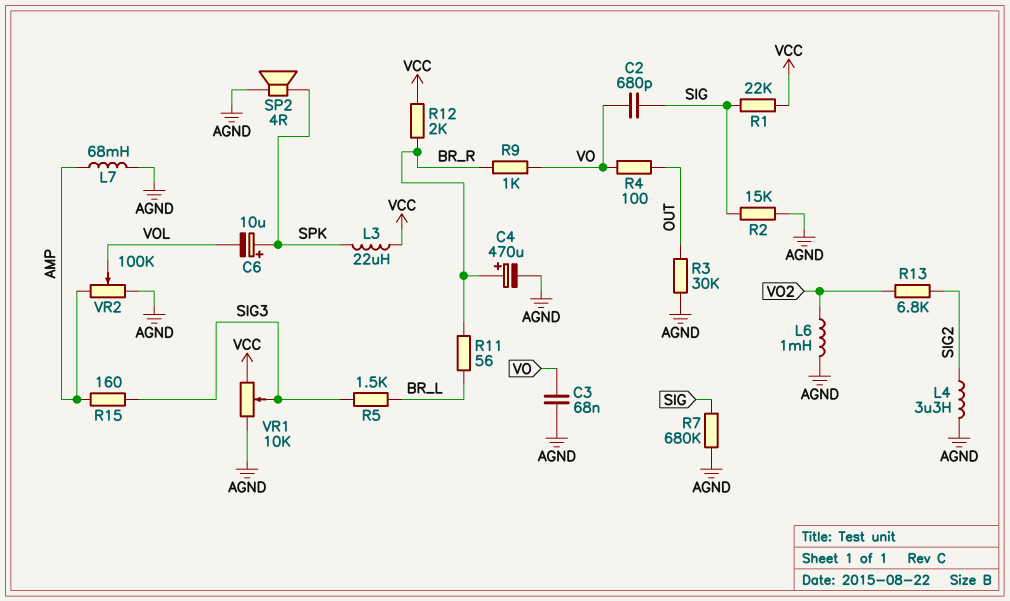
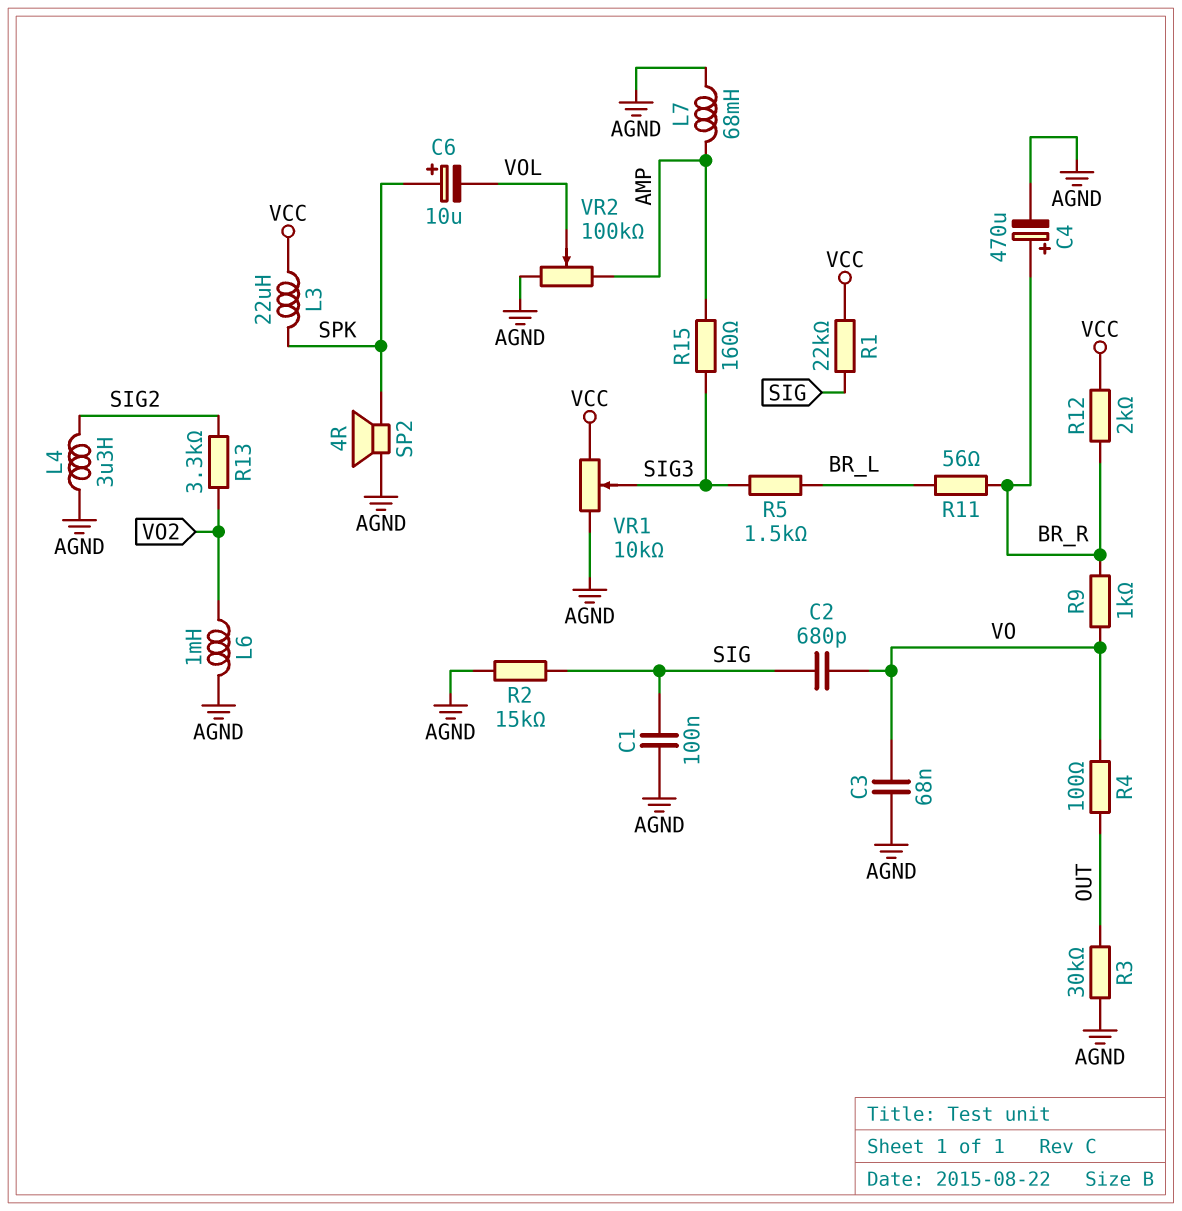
C1: none -> 100nF (AGND, SIG)
R7: 680k (AGND, SIG) -> none
R13: 6.8k (SIG2, VO2) -> 3.3k (SIG2, VO2)

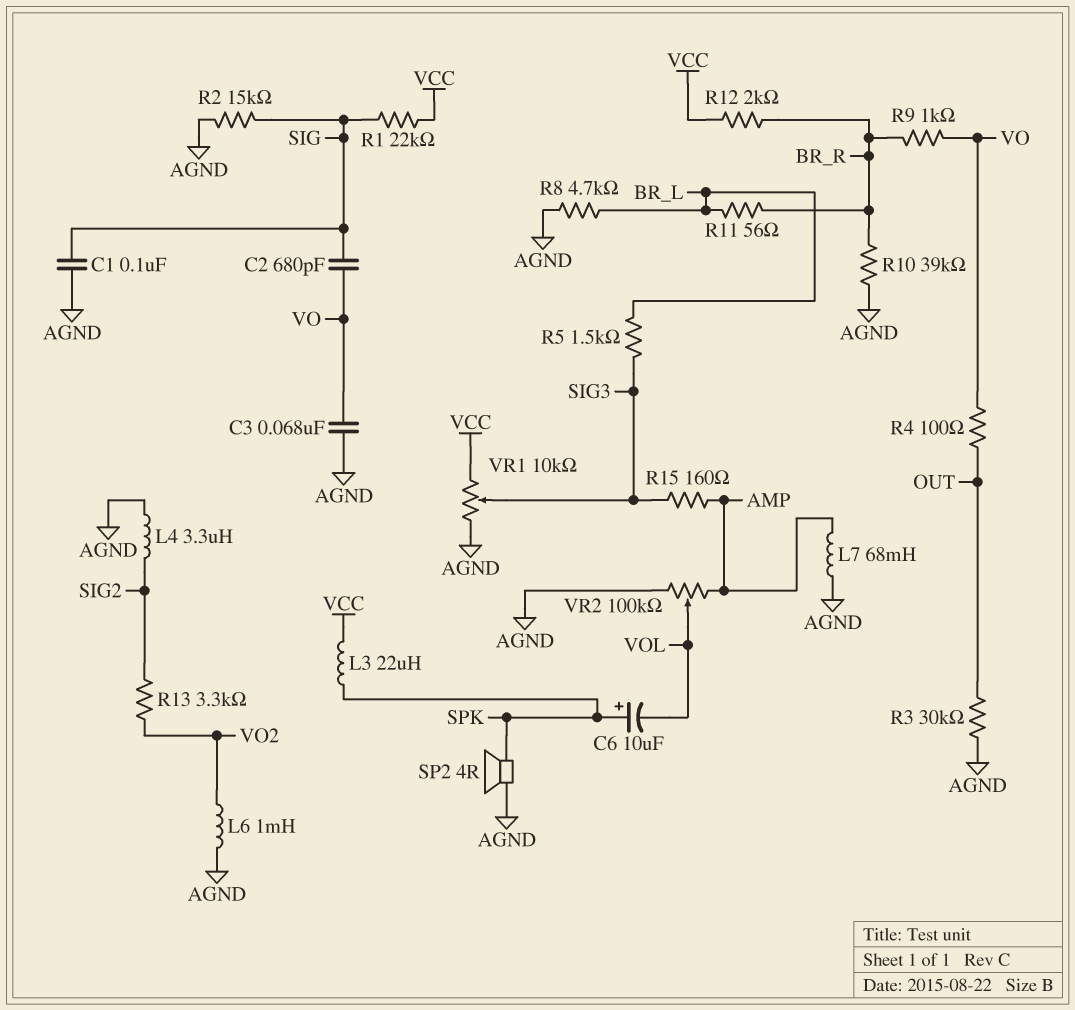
C4: 470uF (plus BR_R, minus AGND) -> none
R8: none -> 4.7k (AGND, BR_L)
R10: none -> 39k (AGND, BR_R)

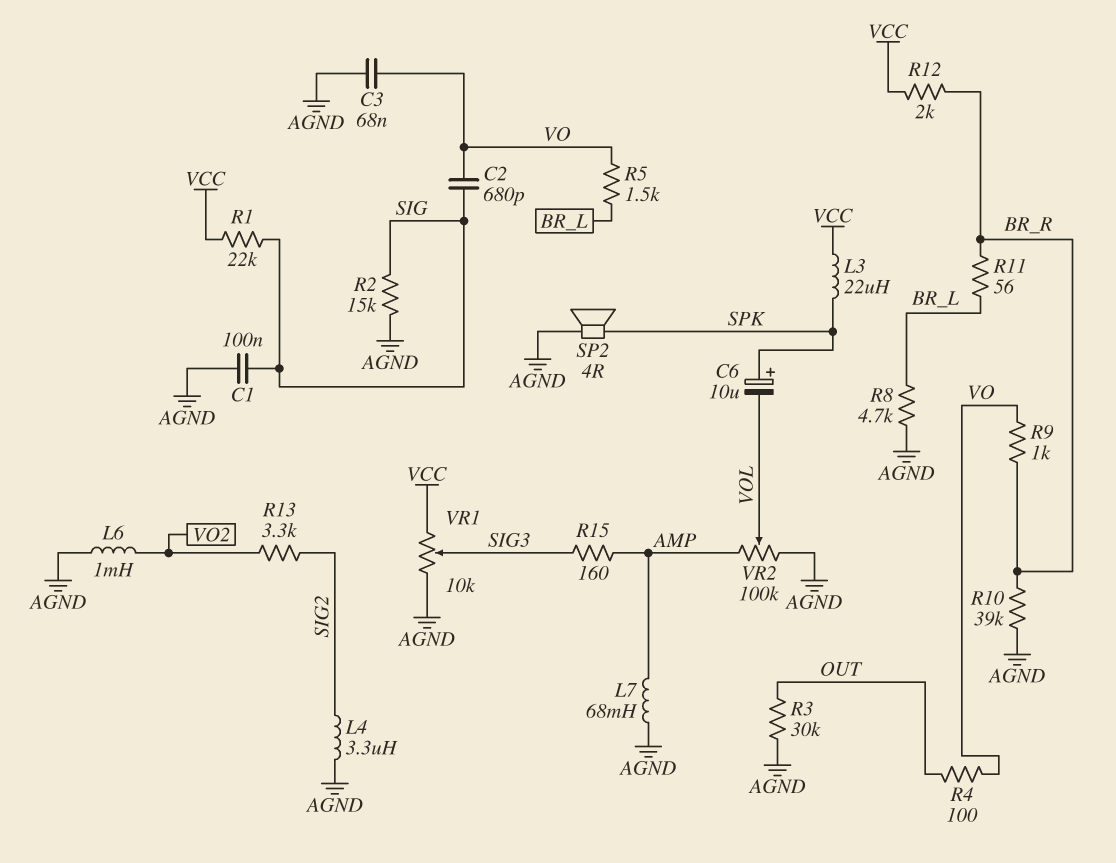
R5: 1.5k (BR_L, SIG3) -> 1.5k (BR_L, VO)

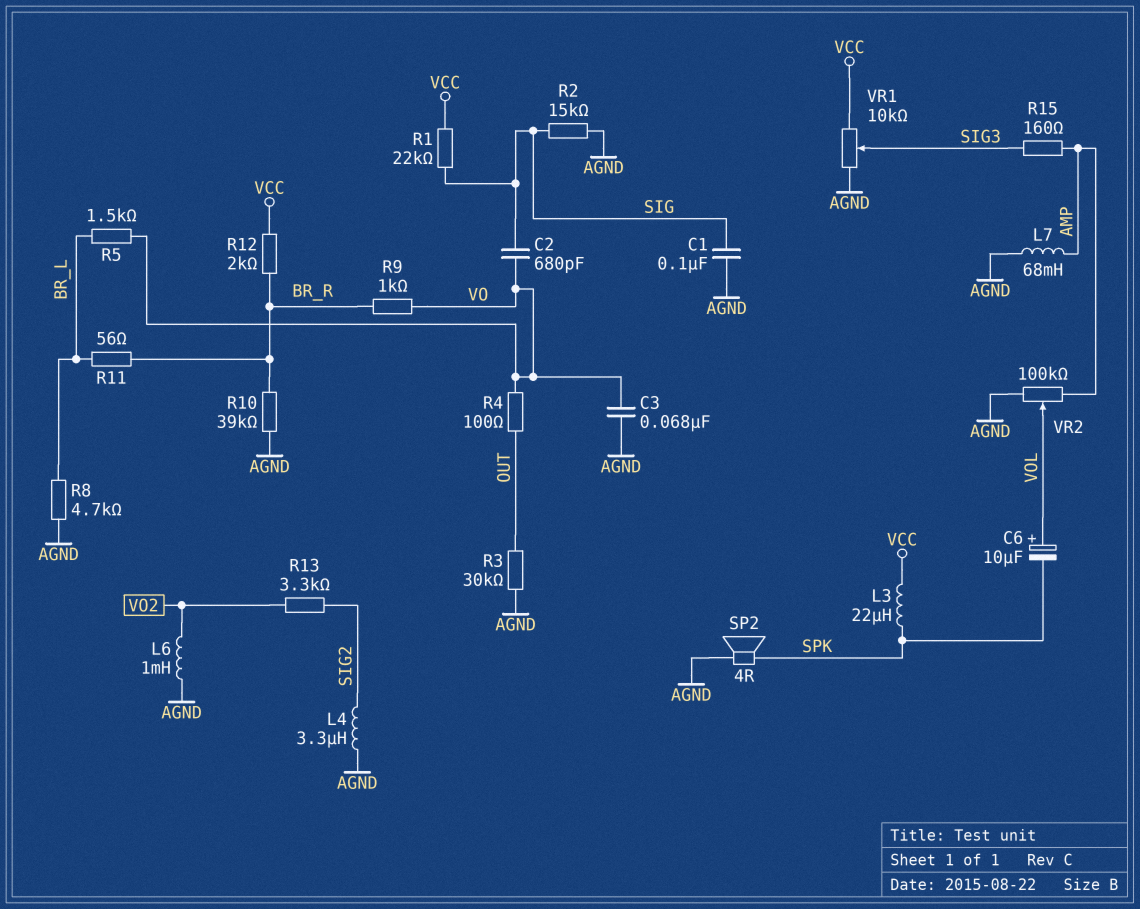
C6: 10uF (plus SPK, minus VOL) -> 10uF (plus VOL, minus SPK)

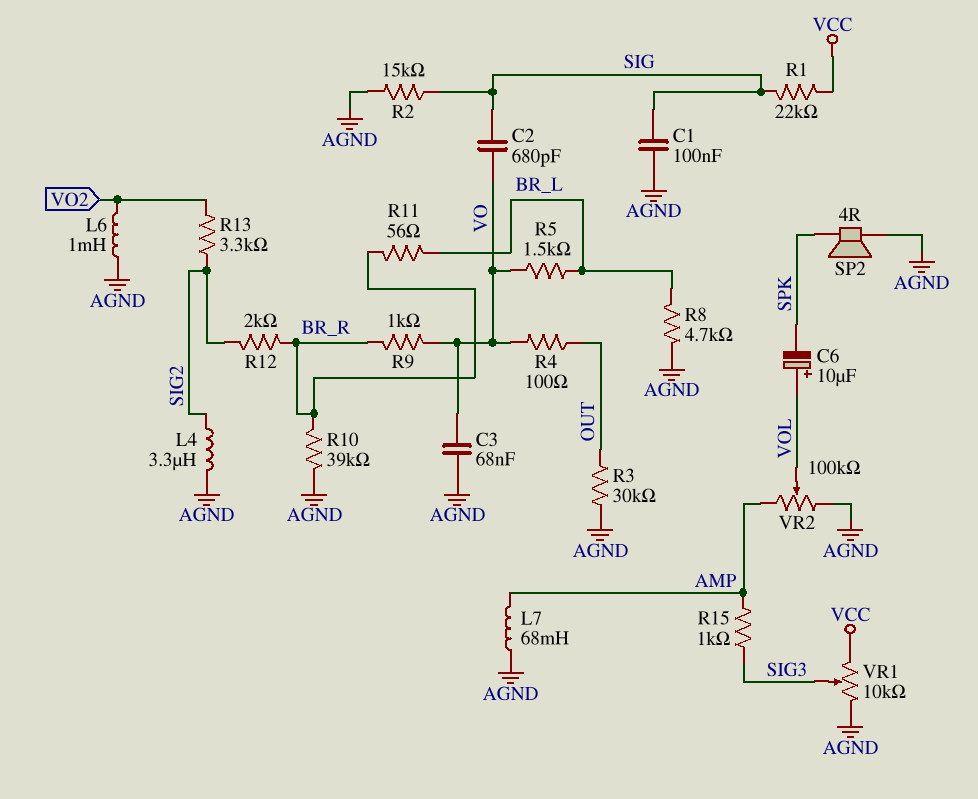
L3: 22uH (SPK, VCC) -> none
R12: 2k (BR_R, VCC) -> 2k (BR_R, SIG2)
R15: 160 (AMP, SIG3) -> 1k (AMP, SIG3)

